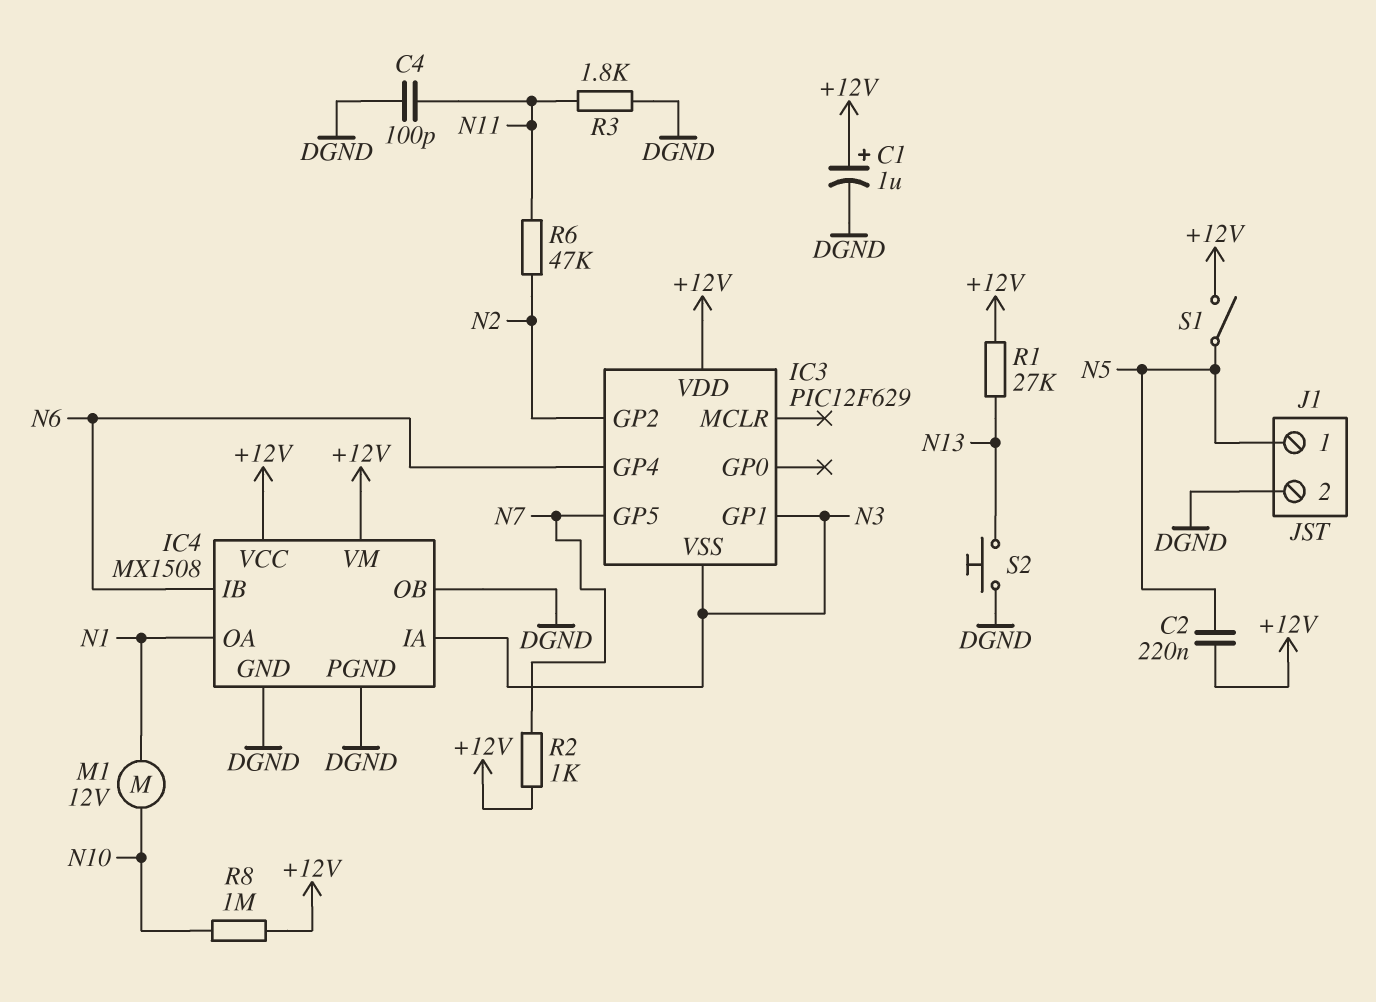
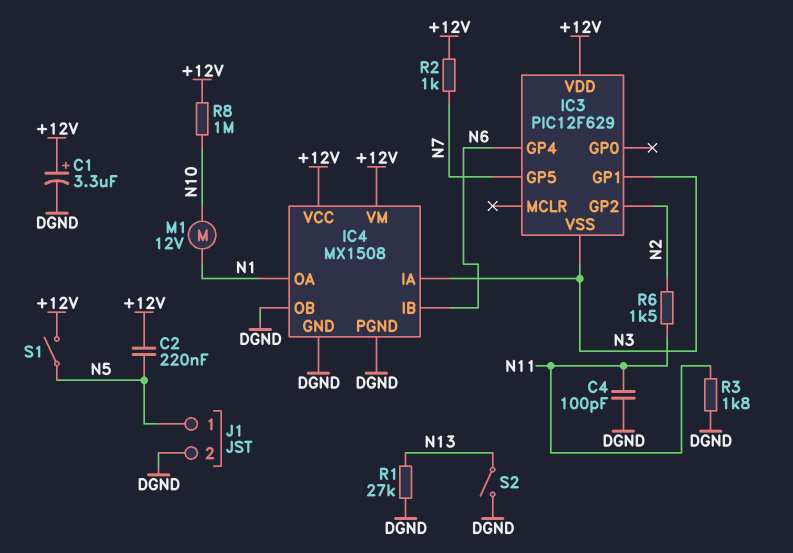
C1: 1uF (plus +12V, minus DGND) -> 3.3uF (plus +12V, minus DGND)
R1: 27k (+12V, N13) -> 27k (DGND, N13)
R6: 47k (N2, N11) -> 1.5k (N2, N11)
S2: button (DGND, N13) -> switch (DGND, N13)

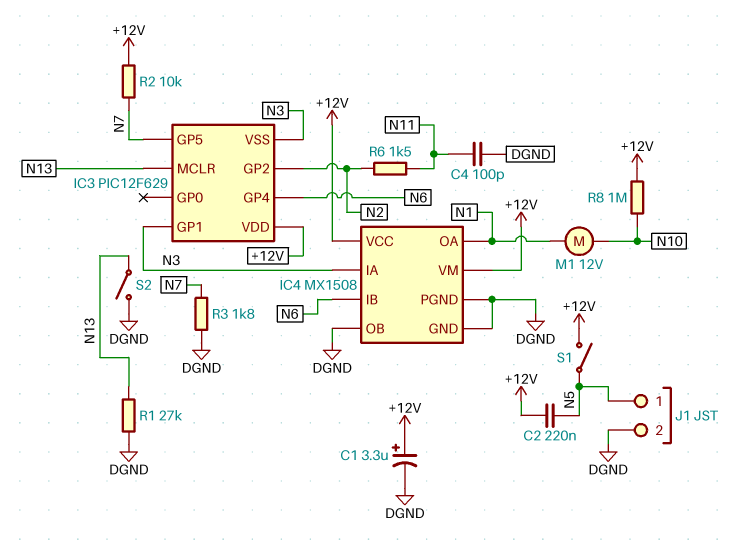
IC3 pin MCLR: none -> N13
R2: 1k (+12V, N7) -> 10k (+12V, N7)
R3: 1.8k (DGND, N11) -> 1.8k (DGND, N7)

